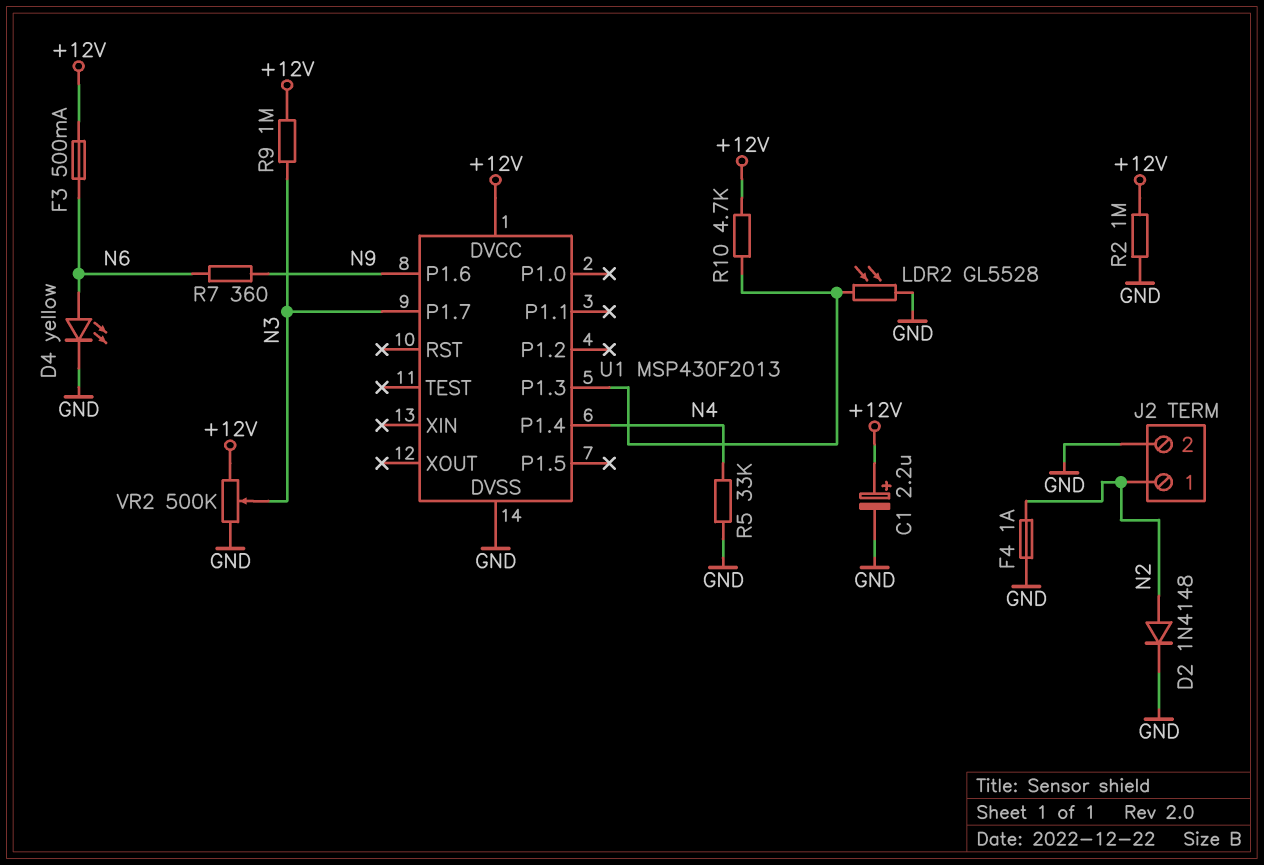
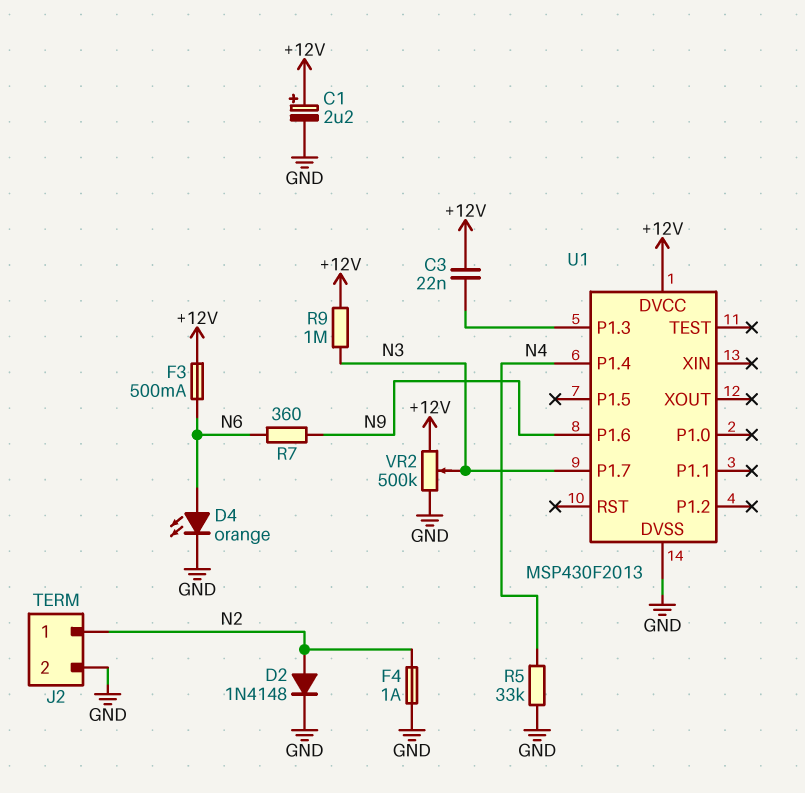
C3: none -> 22nF (+12V, U1/P1.3)
D4: LED yellow (A N6, K GND) -> LED orange (A N6, K GND)
LDR2: GL5528 (GND, U1/P1.3) -> none
R2: 1M (+12V, GND) -> none
R10: 4.7k (+12V, U1/P1.3) -> none

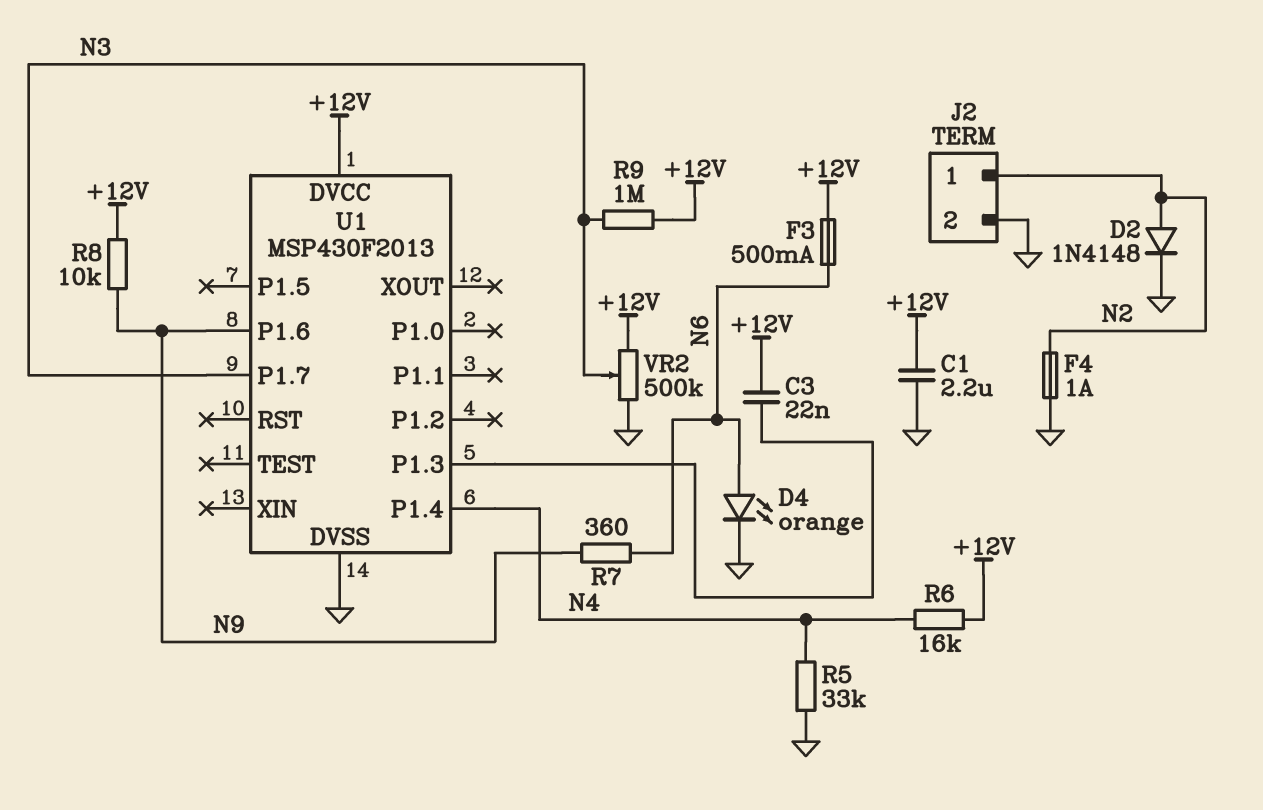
C1: 2.2uF (plus +12V, minus GND) -> 2.2uF (+12V, GND)
R6: none -> 16k (+12V, N4)
R8: none -> 10k (+12V, N9)

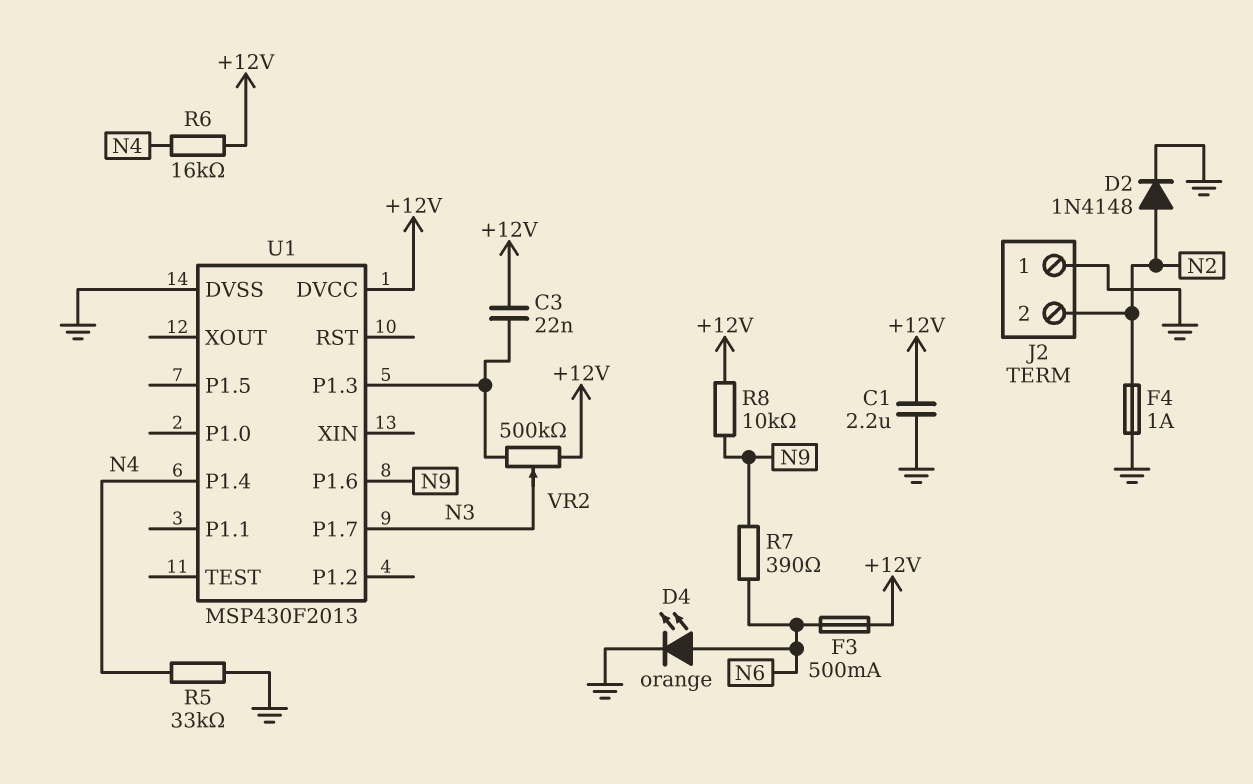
J2 pin 1: N2 -> GND
J2 pin 2: GND -> N2
R7: 360 (N6, N9) -> 390 (N6, N9)
R9: 1M (+12V, N3) -> none
VR2: 500k (+12V, GND, wiper N3) -> 500k (+12V, U1/P1.3, wiper N3)

